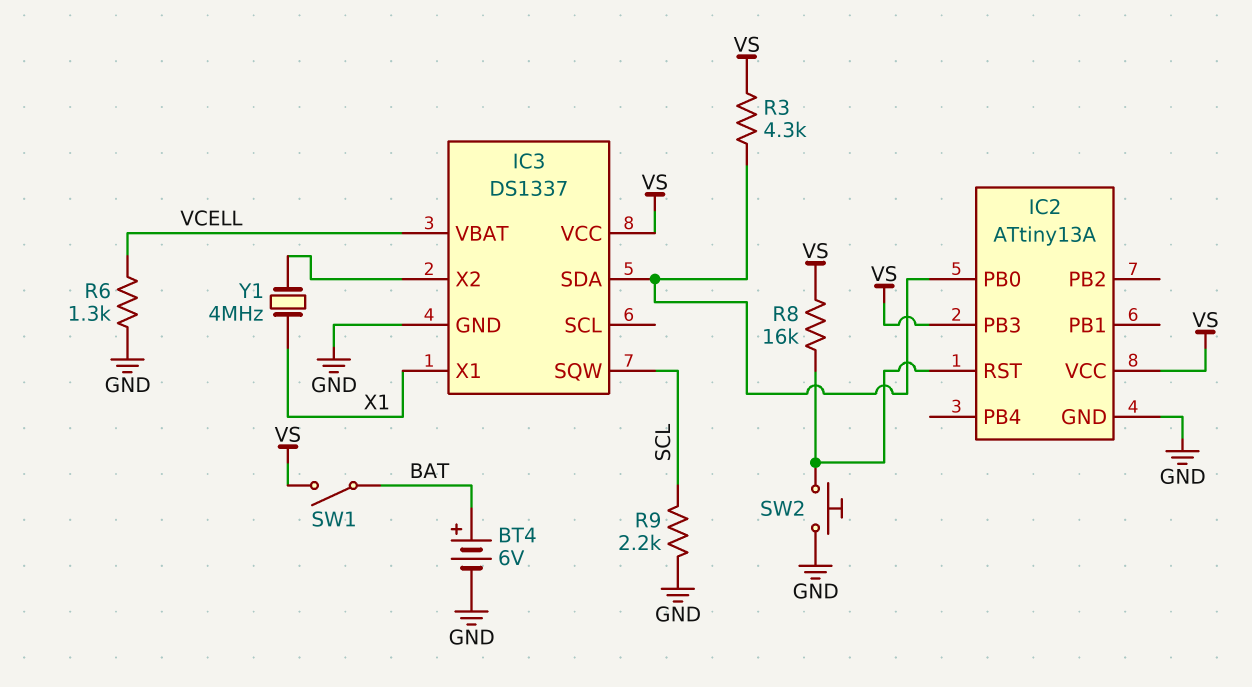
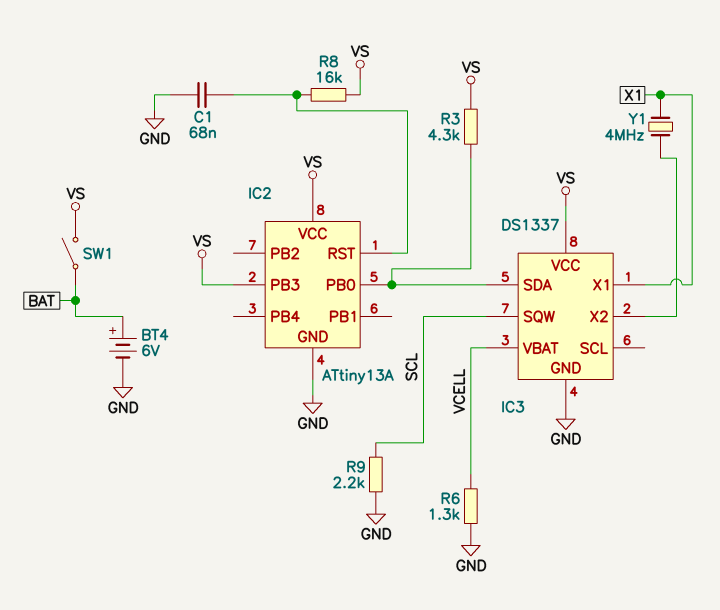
C1: none -> 68nF (GND, IC2/RST)
SW2: button (GND, IC2/RST) -> none

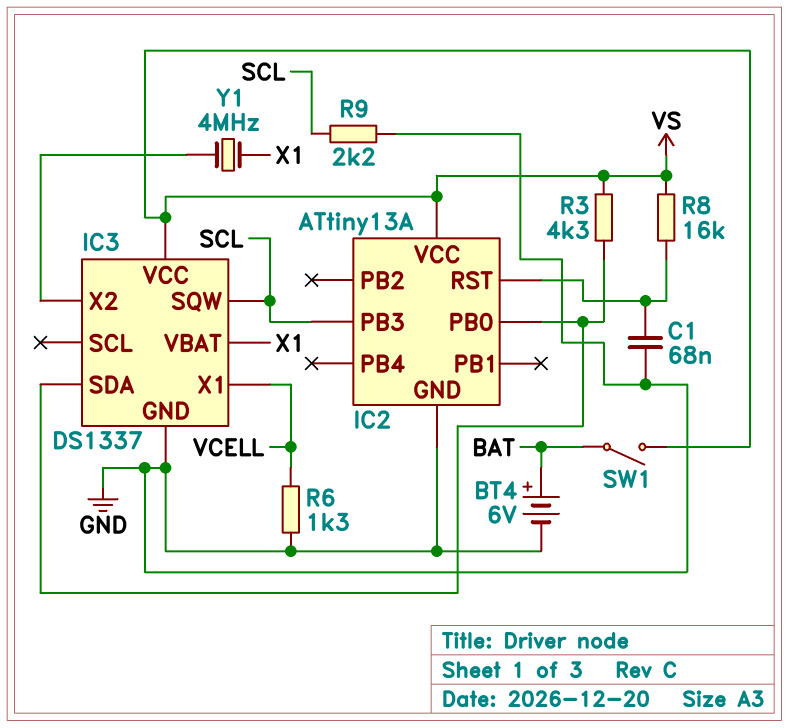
IC2 pin PB3: VS -> SCL
IC3 pin VBAT: VCELL -> X1
IC3 pin X1: X1 -> VCELL

